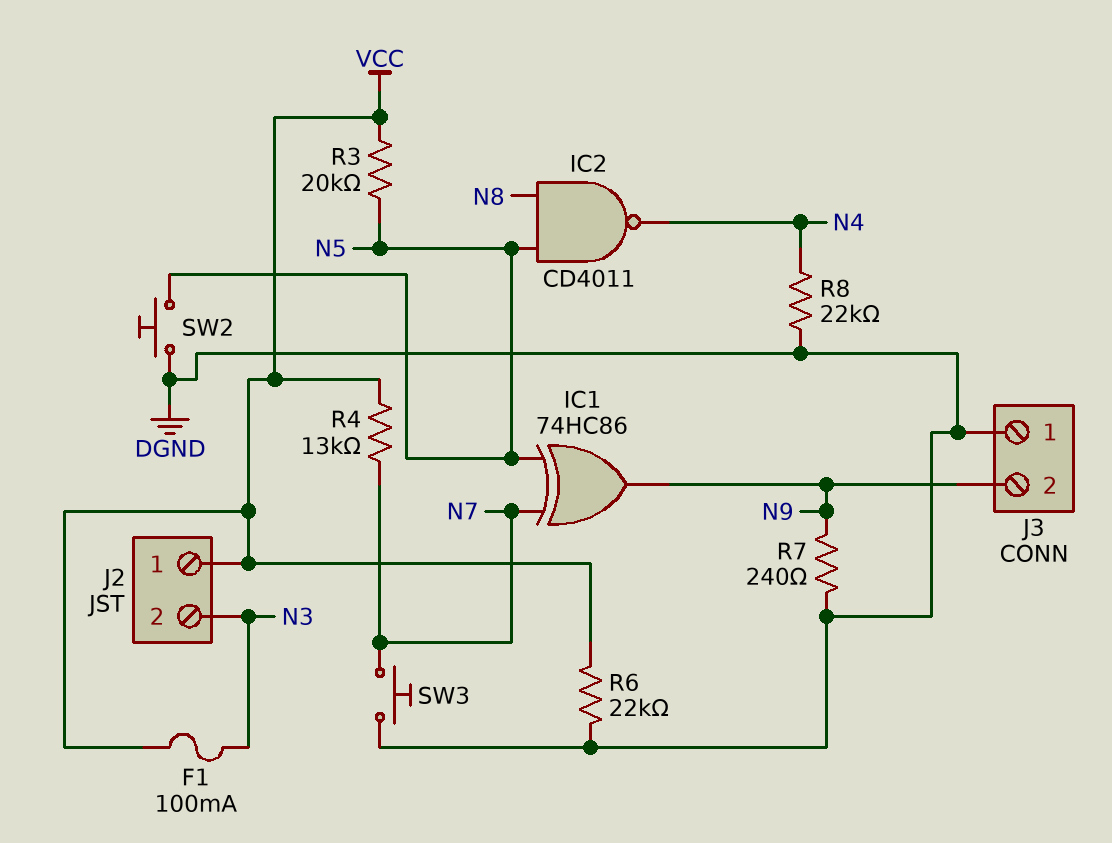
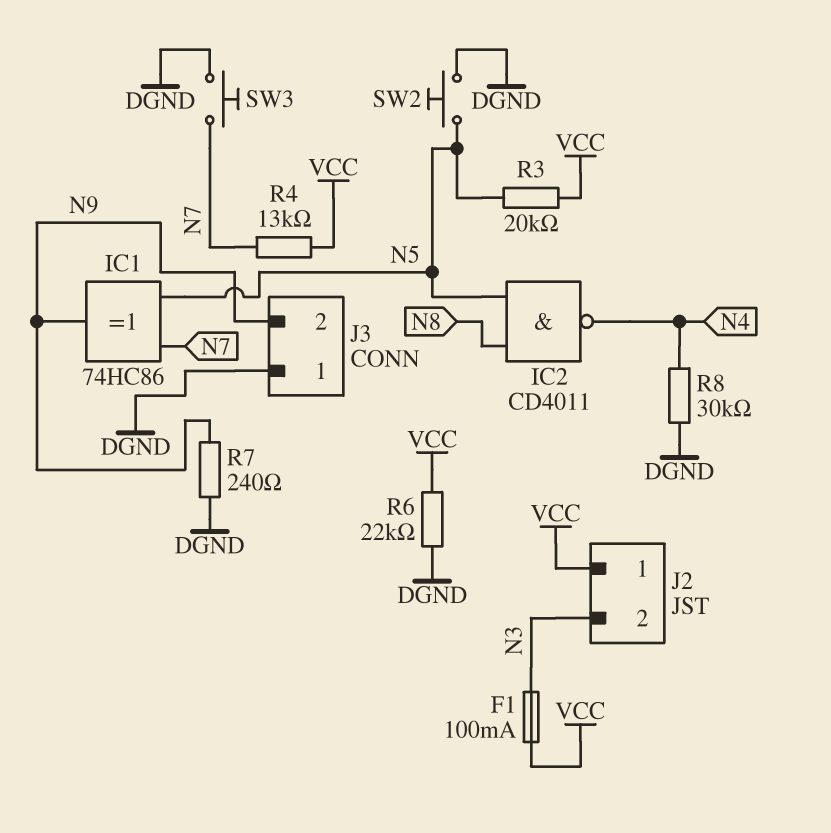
R8: 22k (DGND, N4) -> 30k (DGND, N4)

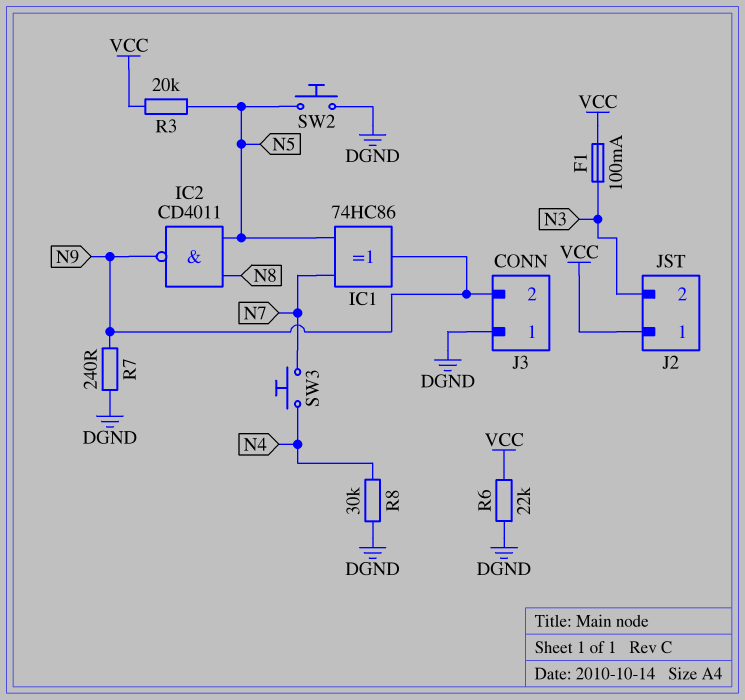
IC2: NAND CD4011 (in N5, in N8, out N4) -> NAND CD4011 (in N5, in N8, out N9)
R4: 13k (N7, VCC) -> none
SW3: button (DGND, N7) -> button (N4, N7)

